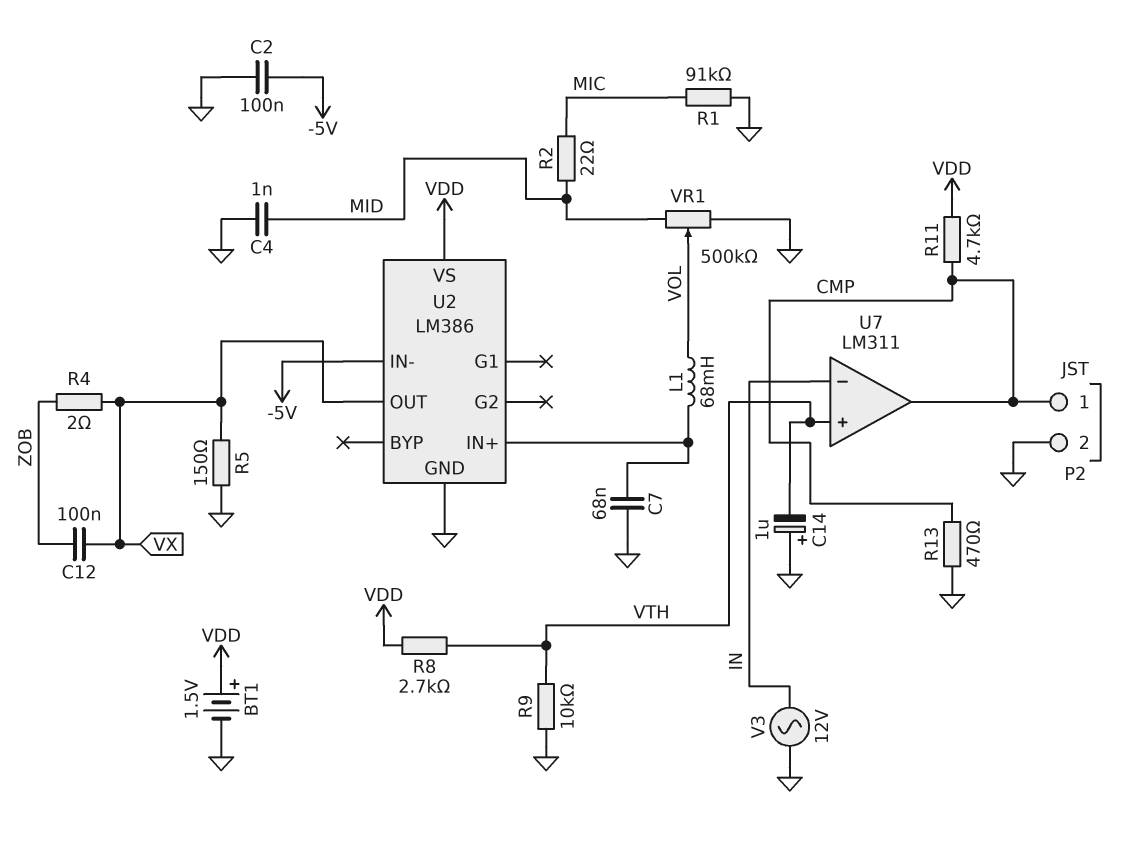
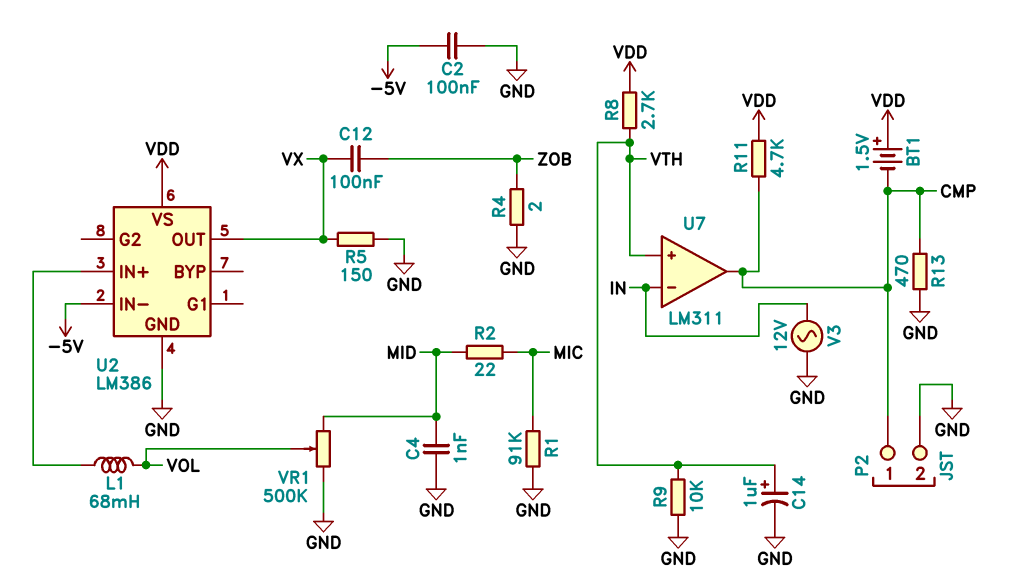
BT1: 1.5V (plus VDD, minus GND) -> 1.5V (plus VDD, minus CMP)
C7: 68nF (GND, U2/IN+) -> none
C14: 1uF (plus GND, minus VTH) -> 1uF (plus VTH, minus GND)
R4: 2 (VX, ZOB) -> 2 (GND, ZOB)

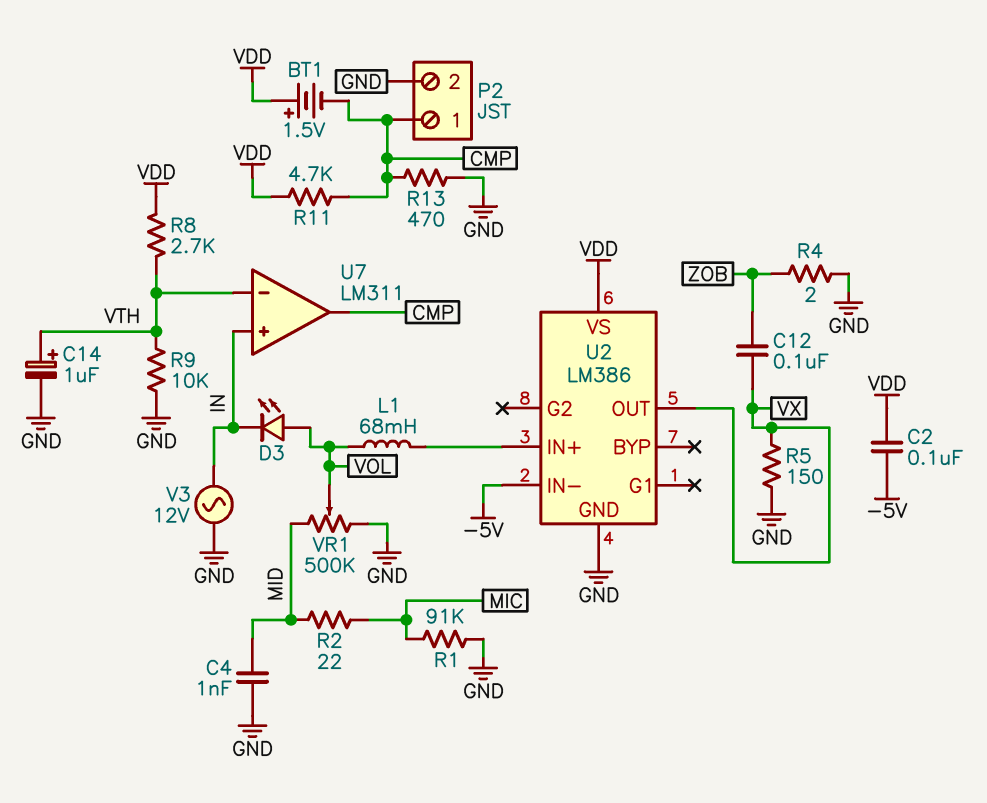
C2: 100nF (-5V, GND) -> 100nF (-5V, VDD)
D3: none -> LED (A VOL, K IN)
U7 pin in+: VTH -> IN
U7 pin in-: IN -> VTH

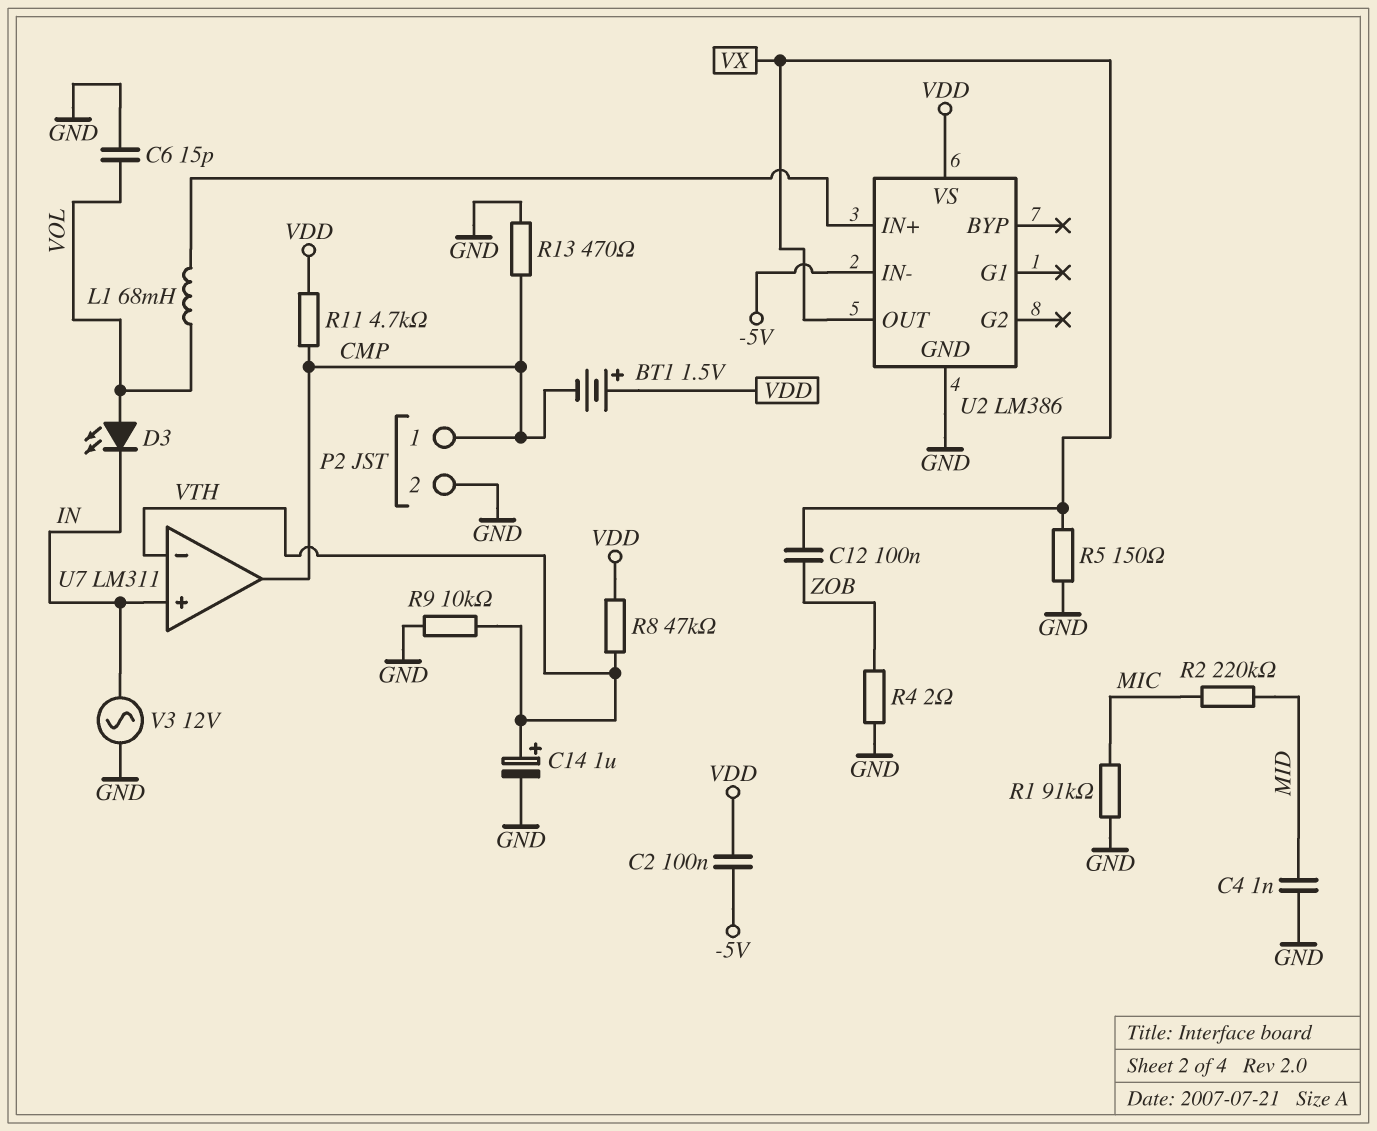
C6: none -> 15pF (GND, VOL)
R2: 22 (MIC, MID) -> 220k (MIC, MID)
R8: 2.7k (VDD, VTH) -> 47k (VDD, VTH)
VR1: 500k (GND, MID, wiper VOL) -> none

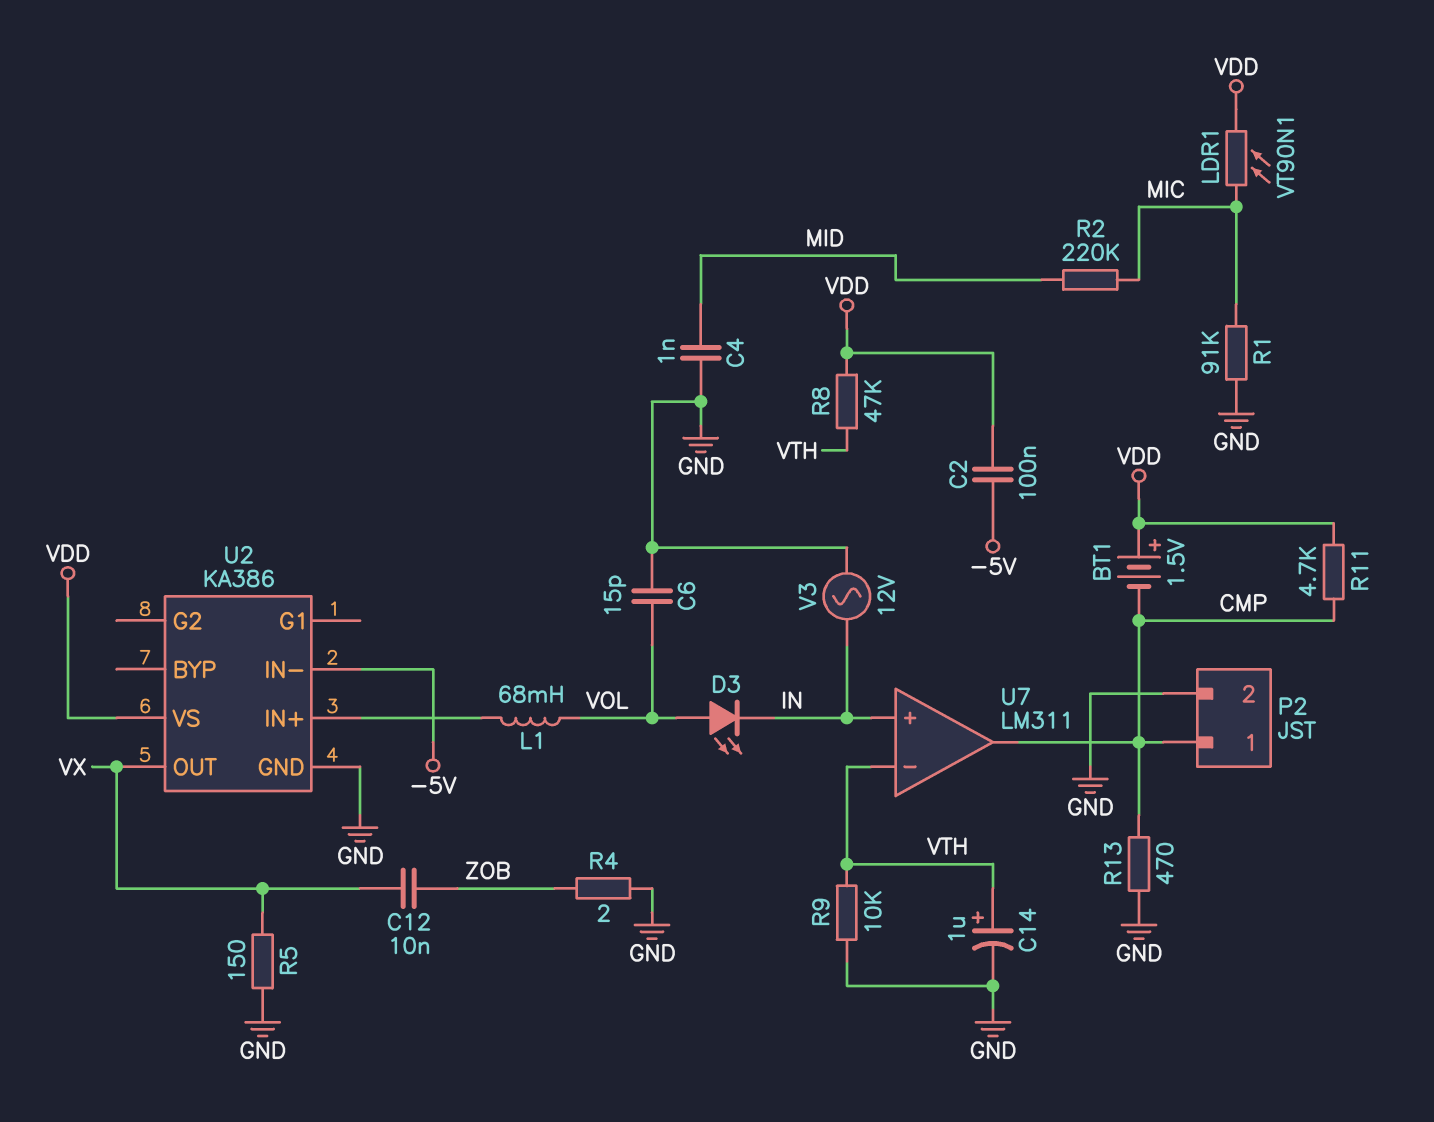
C12: 100nF (VX, ZOB) -> 10nF (VX, ZOB)
LDR1: none -> VT90N1 (MIC, VDD)
U2: LM386 -> KA386

